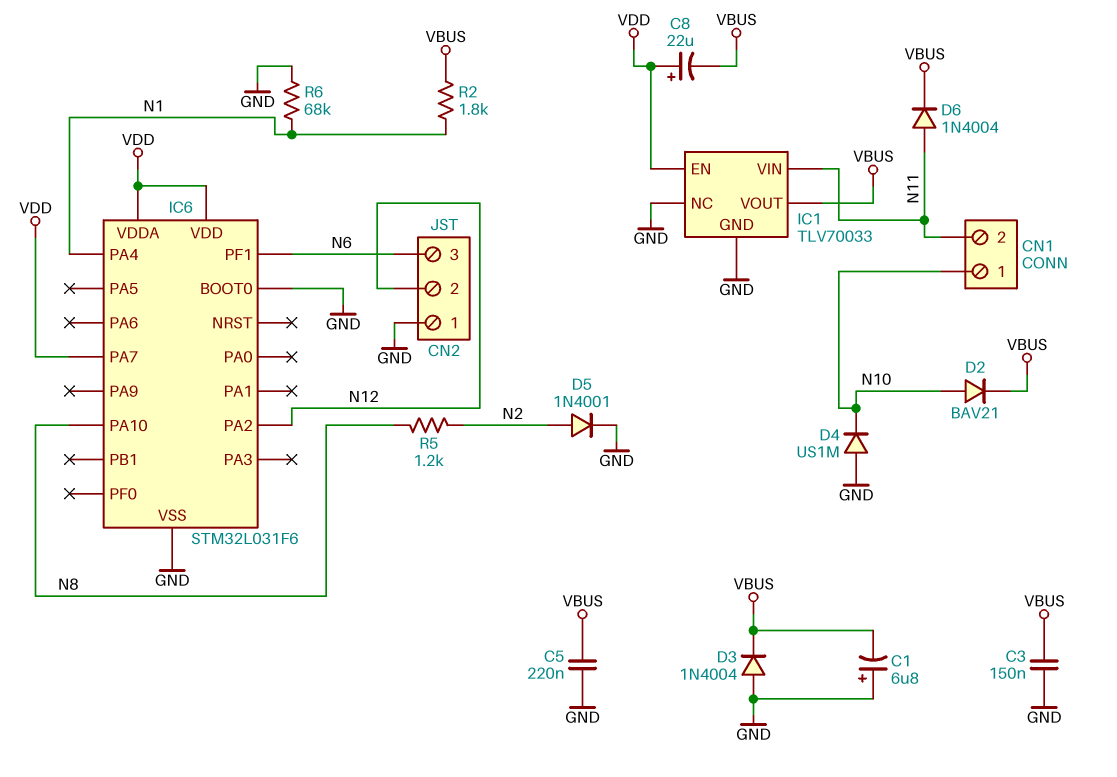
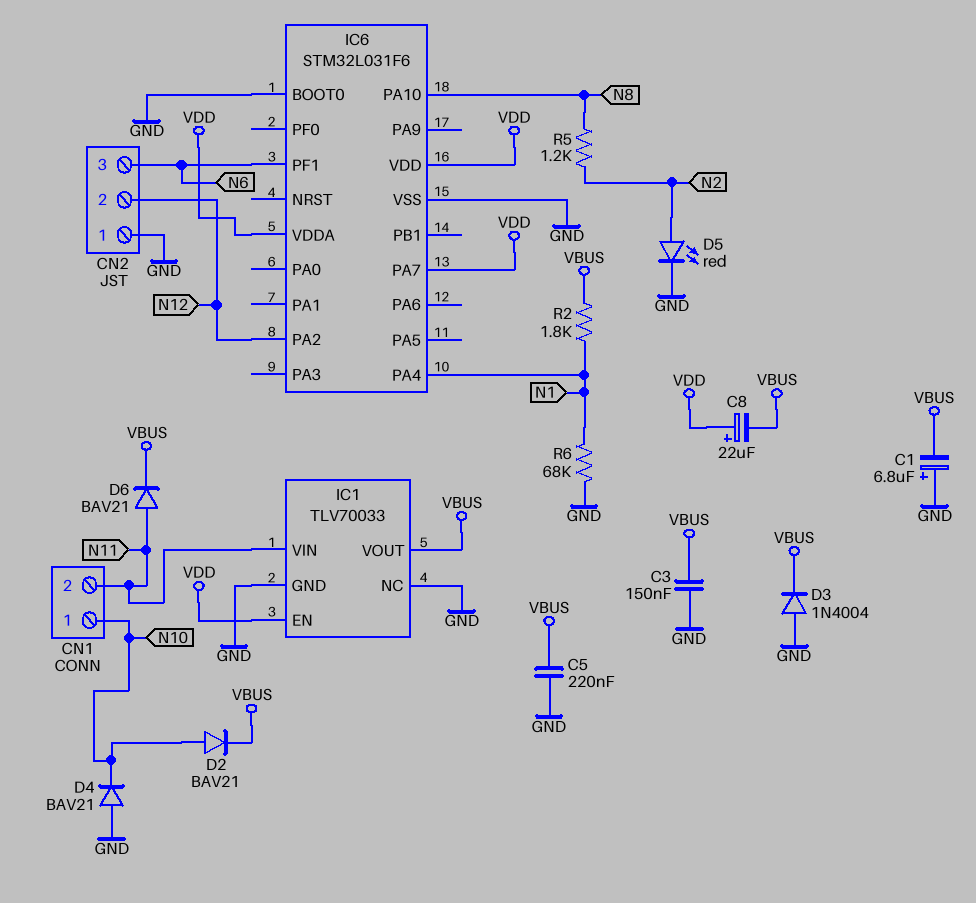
D4: diode US1M (A GND, K N10) -> diode BAV21 (A GND, K N10)
D5: diode 1N4001 (A N2, K GND) -> LED red (A N2, K GND)
D6: diode 1N4004 (A N11, K VBUS) -> diode BAV21 (A N11, K VBUS)

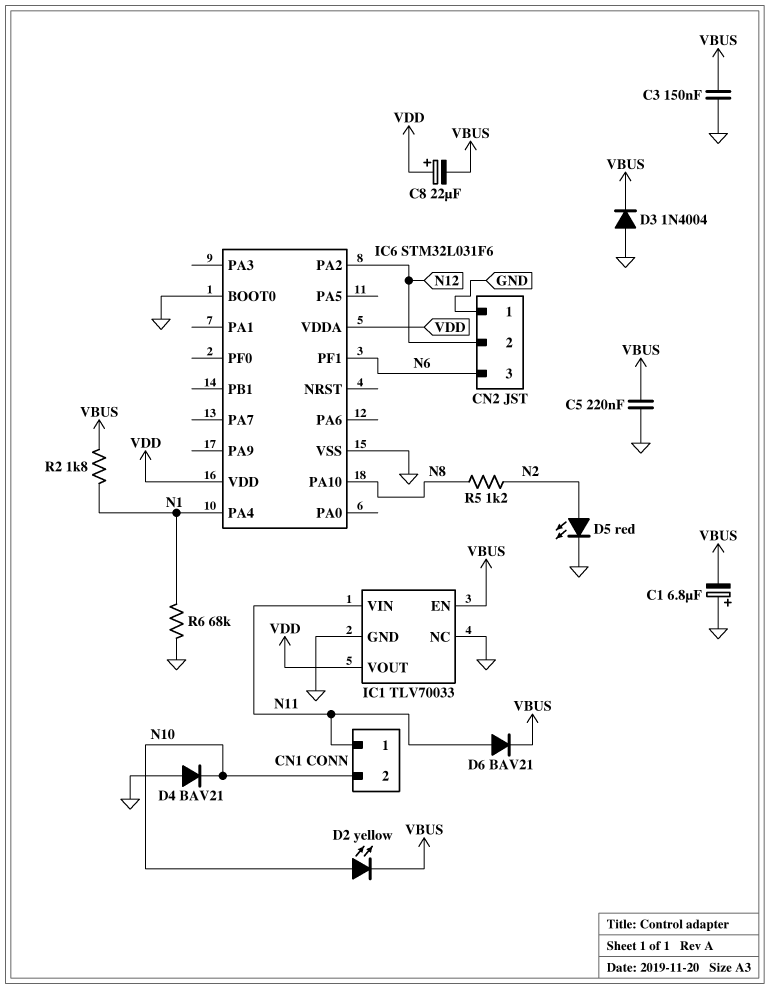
CN1 pin 1: N10 -> N11
CN1 pin 2: N11 -> N10
D2: diode BAV21 (A N10, K VBUS) -> LED yellow (A N10, K VBUS)
IC1 pin EN: VDD -> VBUS
IC1 pin VOUT: VBUS -> VDD
IC6 pin PA7: VDD -> none

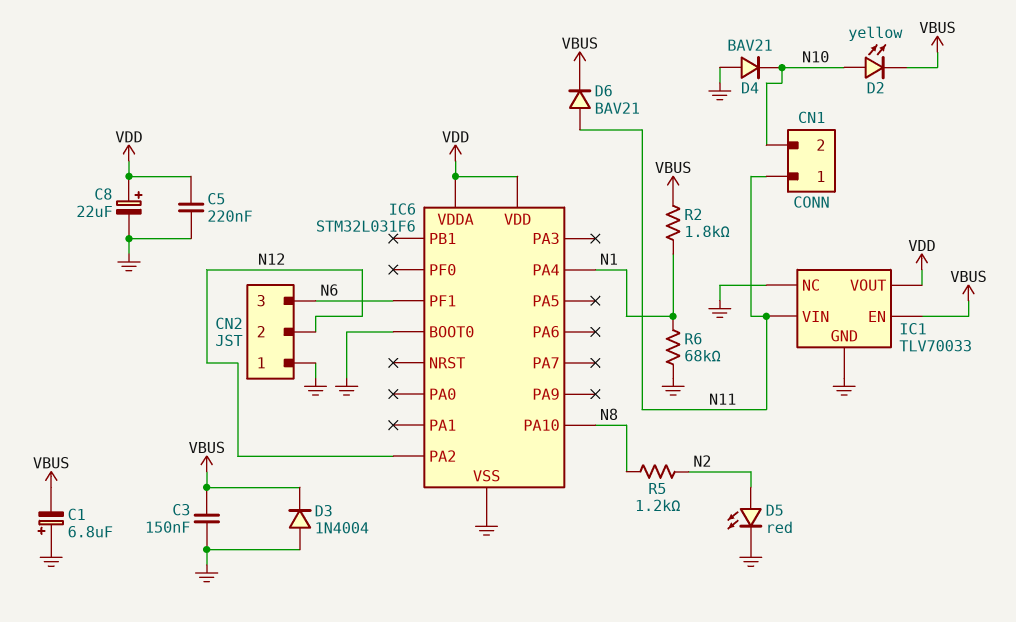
C5: 220nF (GND, VBUS) -> 220nF (GND, VDD)
C8: 22uF (plus VDD, minus VBUS) -> 22uF (plus VDD, minus GND)

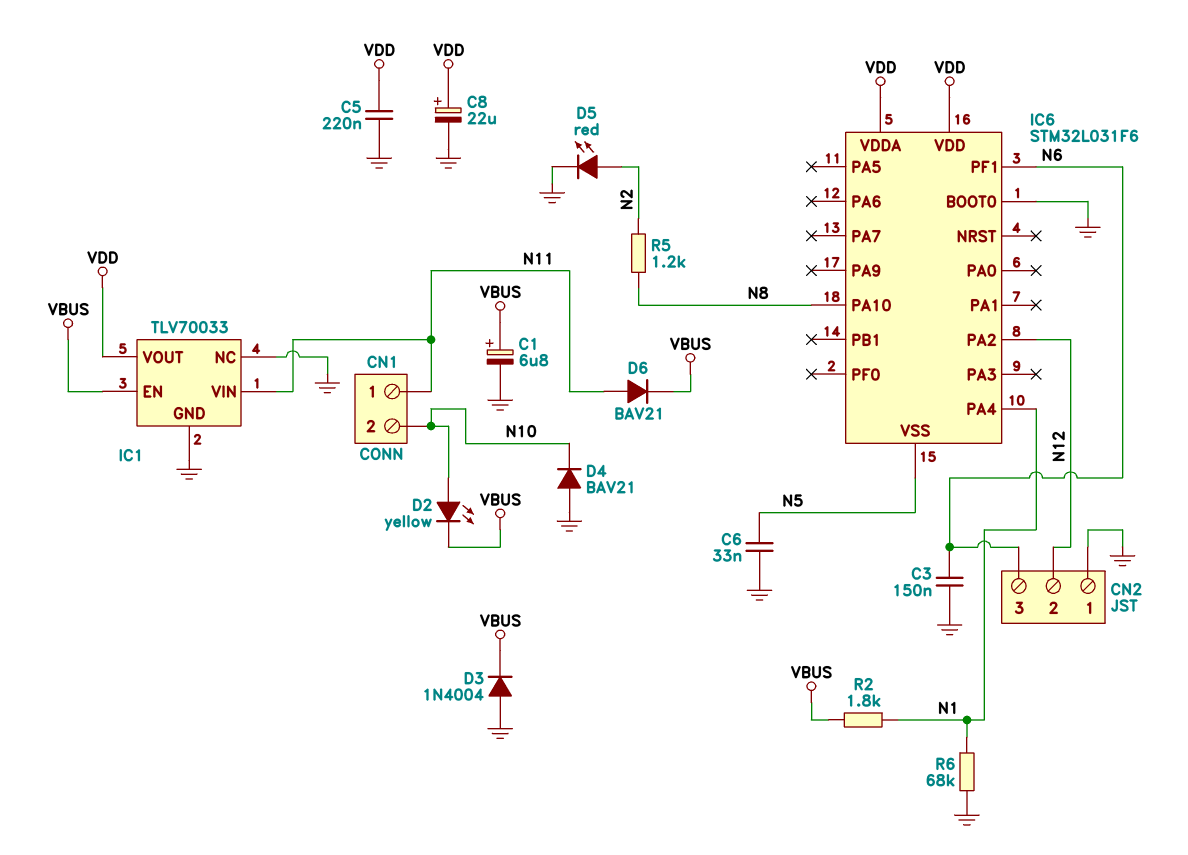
C1: 6.8uF (plus GND, minus VBUS) -> 6.8uF (plus VBUS, minus GND)
C3: 150nF (GND, VBUS) -> 150nF (GND, N6)
C6: none -> 33nF (GND, N5)
IC6 pin VSS: GND -> N5

